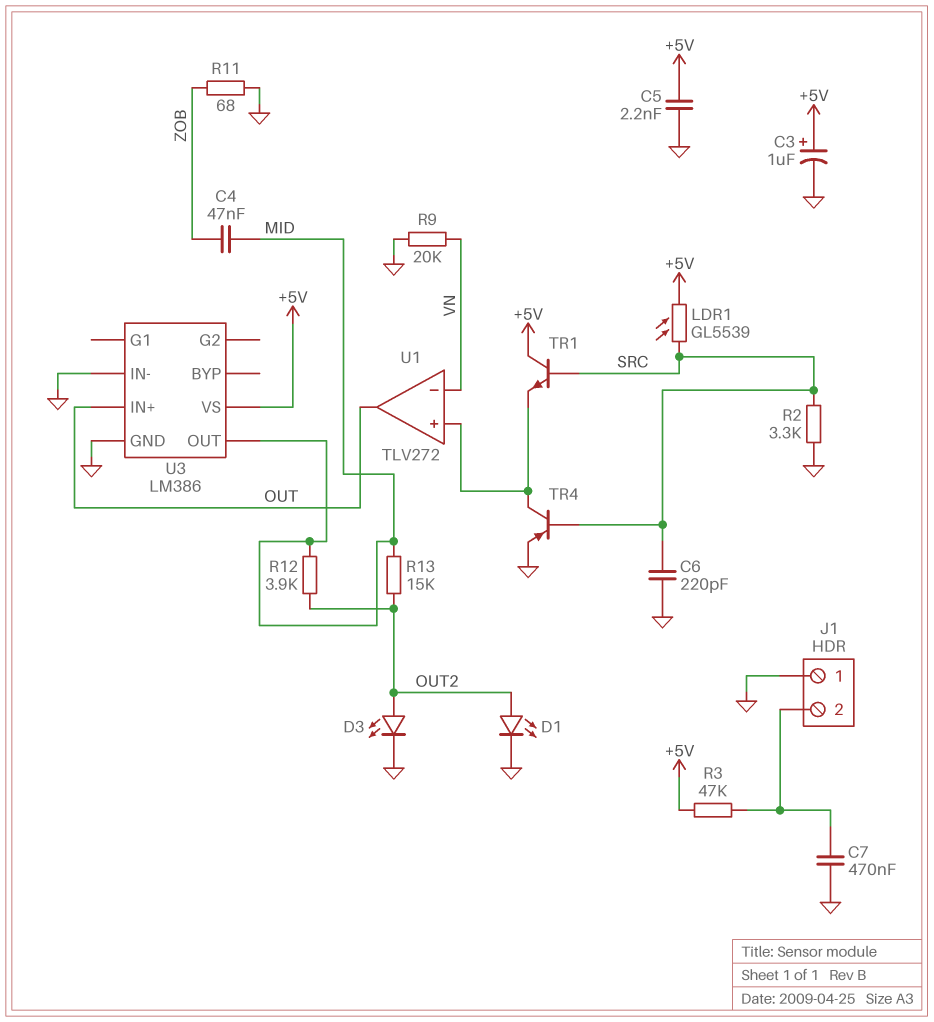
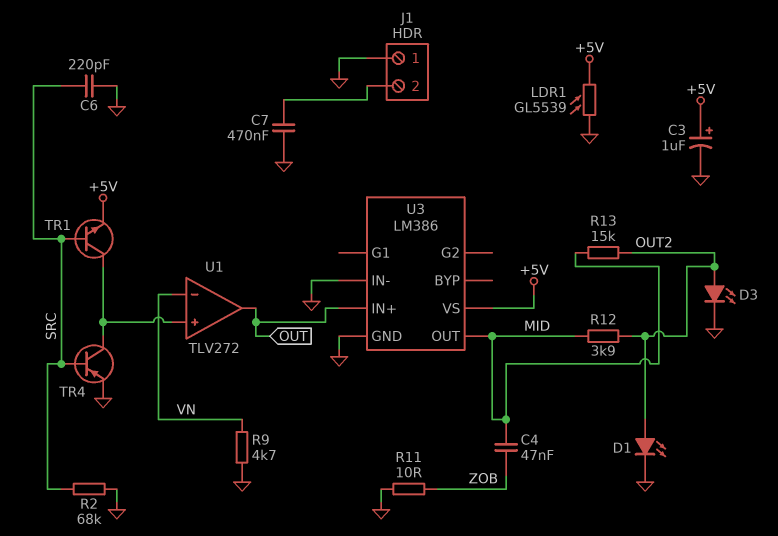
C5: 2.2nF (+5V, GND) -> none
LDR1: GL5539 (+5V, SRC) -> GL5539 (+5V, GND)
R2: 3.3k (GND, SRC) -> 68k (GND, SRC)
R3: 47k (+5V, J1/2) -> none
R9: 20k (GND, VN) -> 4.7k (GND, VN)
R11: 68 (GND, ZOB) -> 10 (GND, ZOB)
TR1: NPN (B SRC, C +5V, E U1/in+) -> NPN (B SRC, C U1/in+, E +5V)

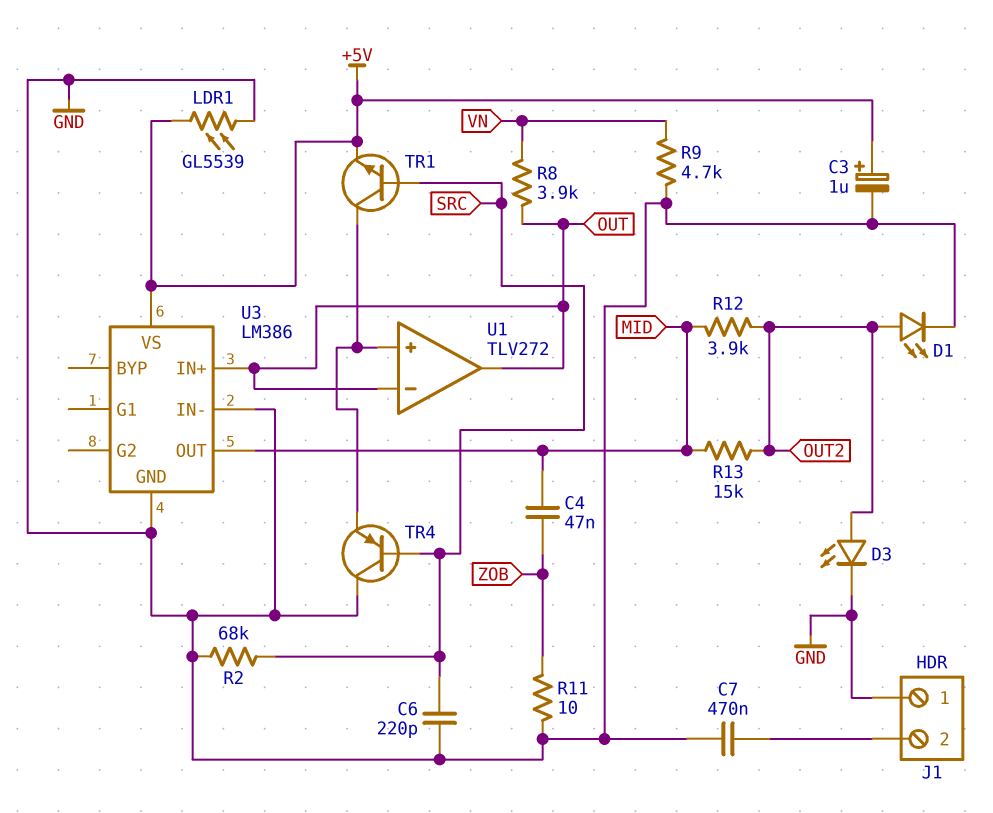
R8: none -> 3.9k (OUT, VN)
TR4: PNP (B SRC, C U1/in+, E GND) -> PNP (B SRC, C GND, E U1/in+)
U1 pin in-: VN -> OUT

